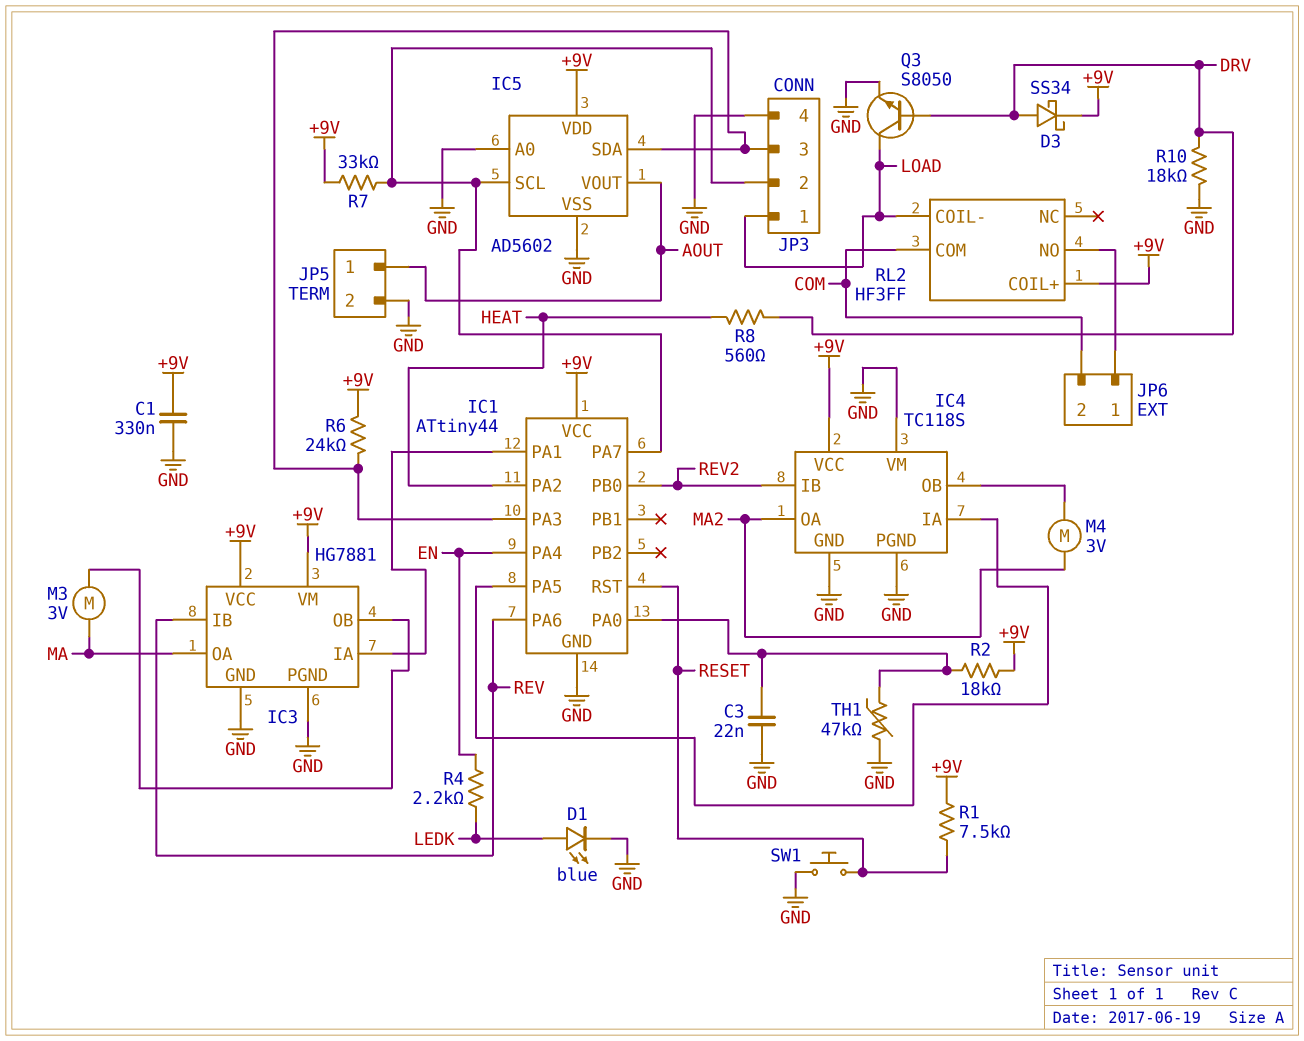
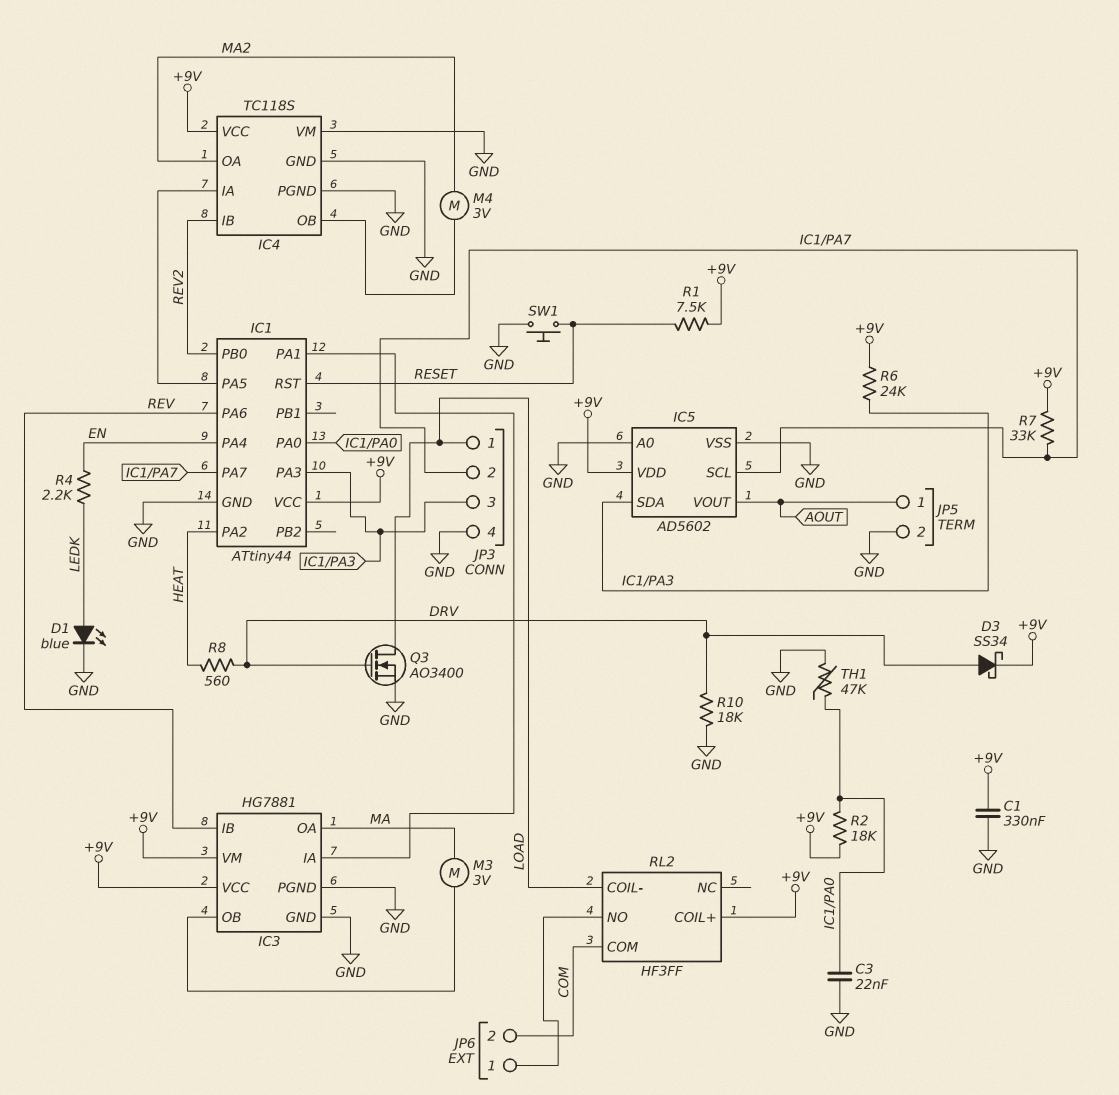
Q3: NPN S8050 (B DRV, C LOAD, E GND) -> NMOS AO3400 (G DRV, D LOAD, S GND)

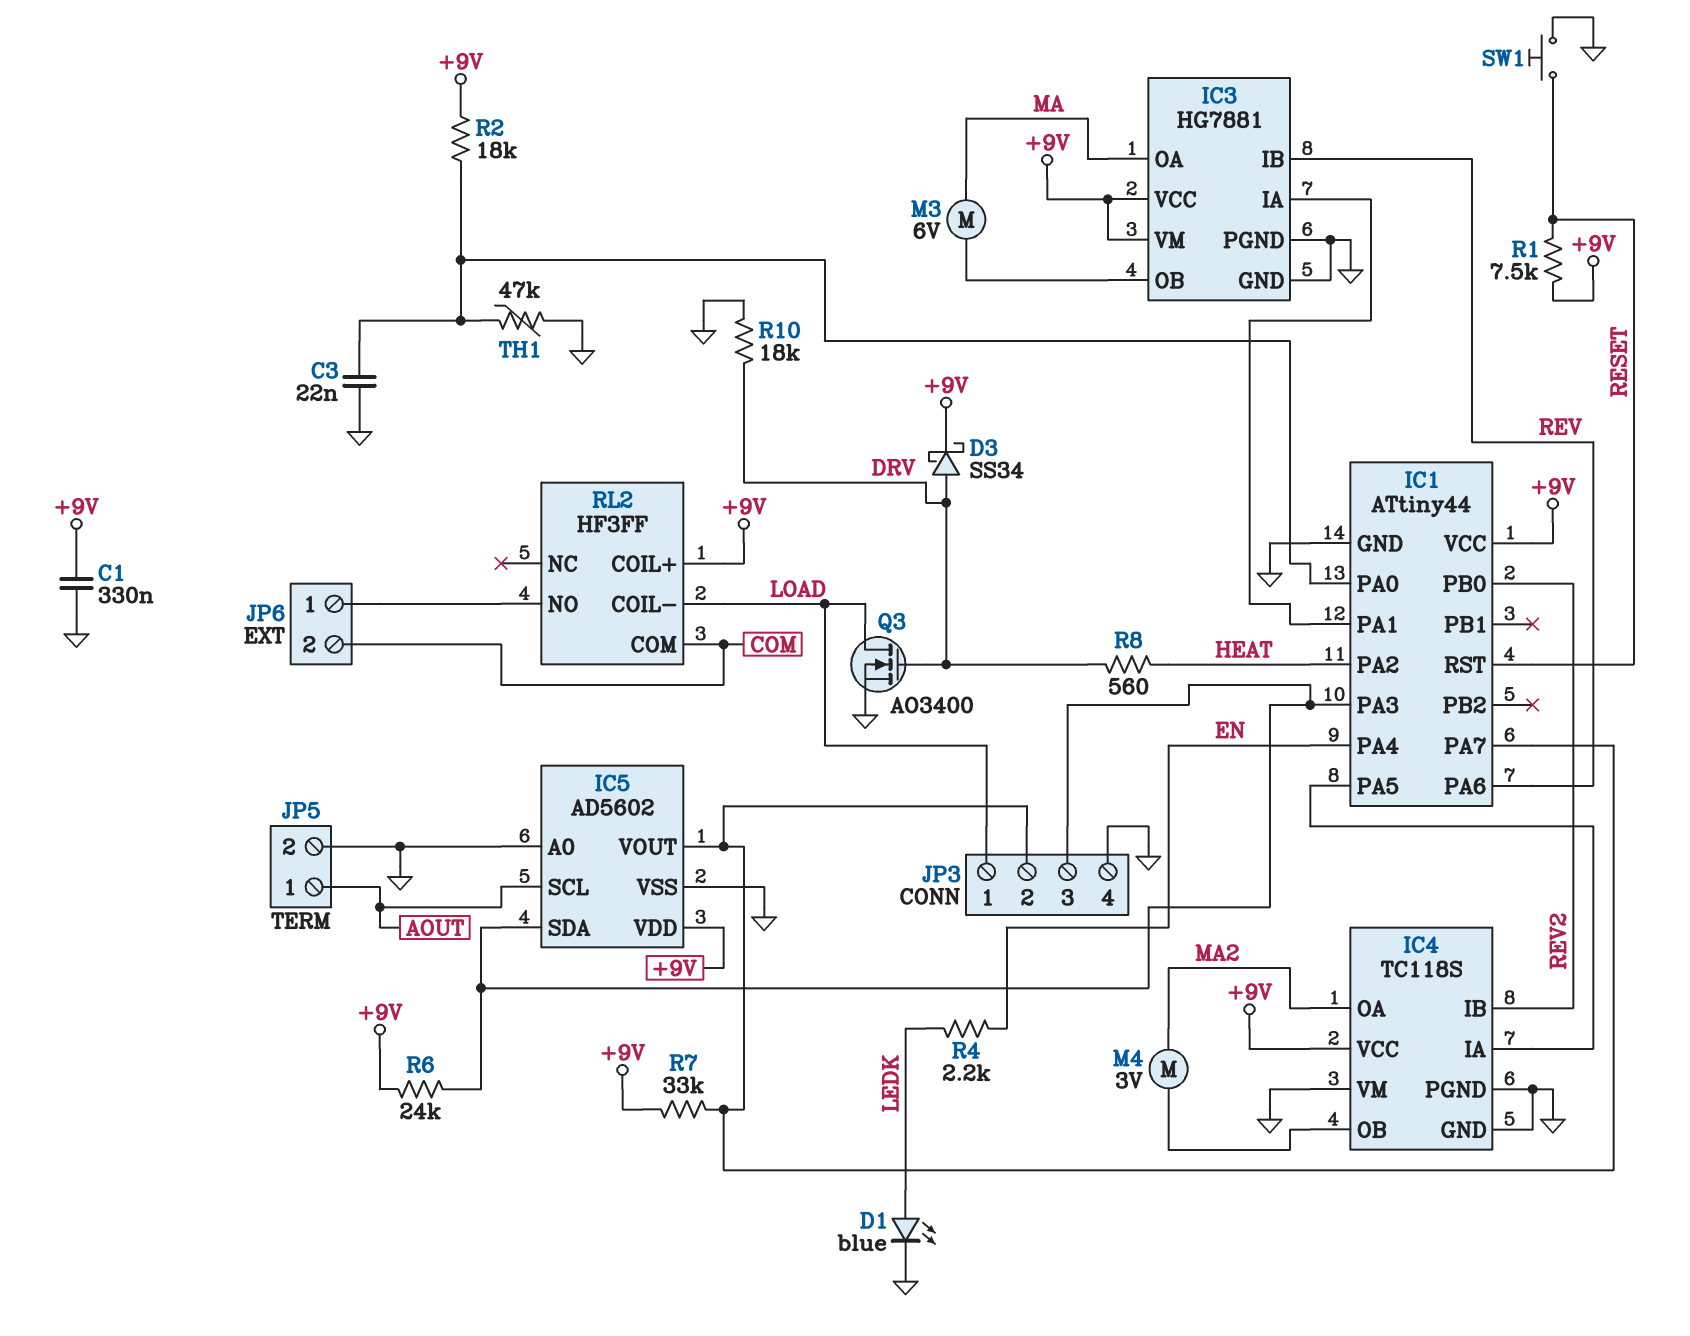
IC5 pin SCL: IC1/PA7 -> AOUT
IC5 pin VOUT: AOUT -> IC1/PA7
M3: motor 3V (IC3/OB, MA) -> motor 6V (IC3/OB, MA)

